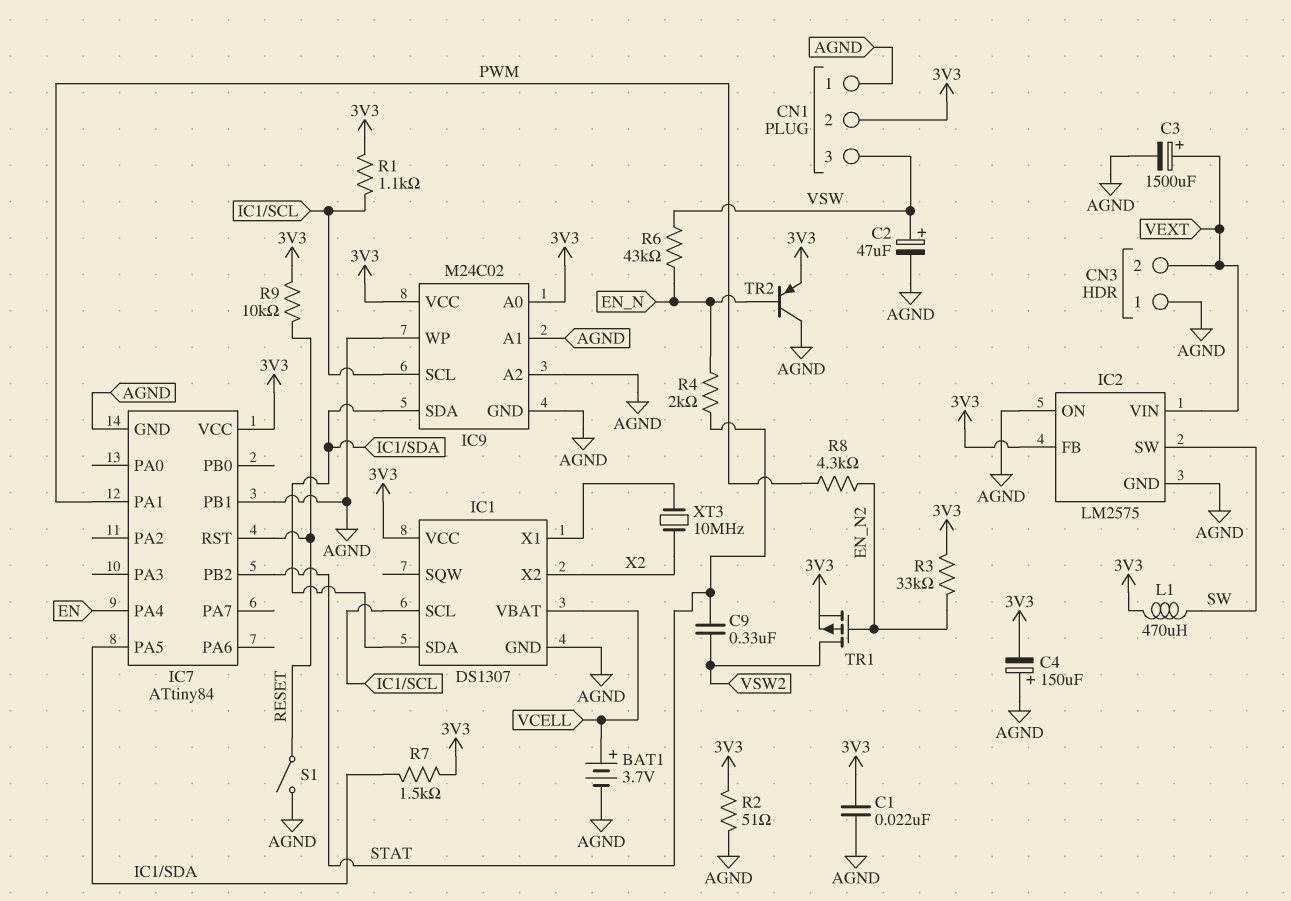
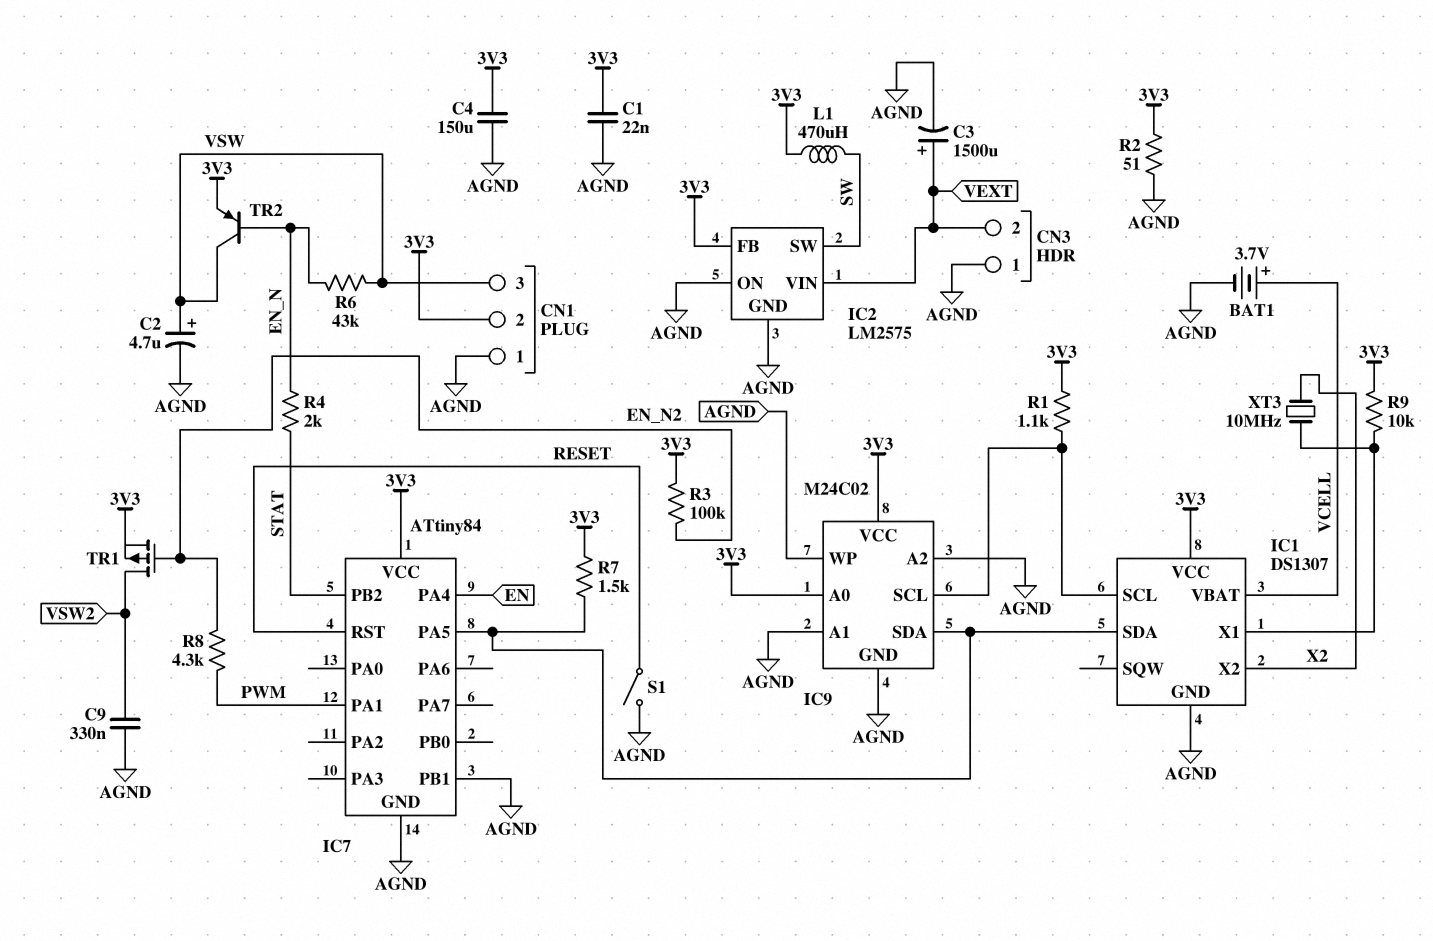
C2: 47uF (plus VSW, minus AGND) -> 4.7uF (plus VSW, minus AGND)
C4: 150uF (plus AGND, minus 3V3) -> 150uF (3V3, AGND)
C9: 330nF (STAT, VSW2) -> 330nF (AGND, VSW2)
R3: 33k (3V3, EN_N2) -> 100k (3V3, EN_N2)
R9: 10k (3V3, RESET) -> 10k (3V3, IC1/X1)
TR2: PNP (B EN_N, C AGND, E 3V3) -> PNP (B EN_N, C VSW, E 3V3)

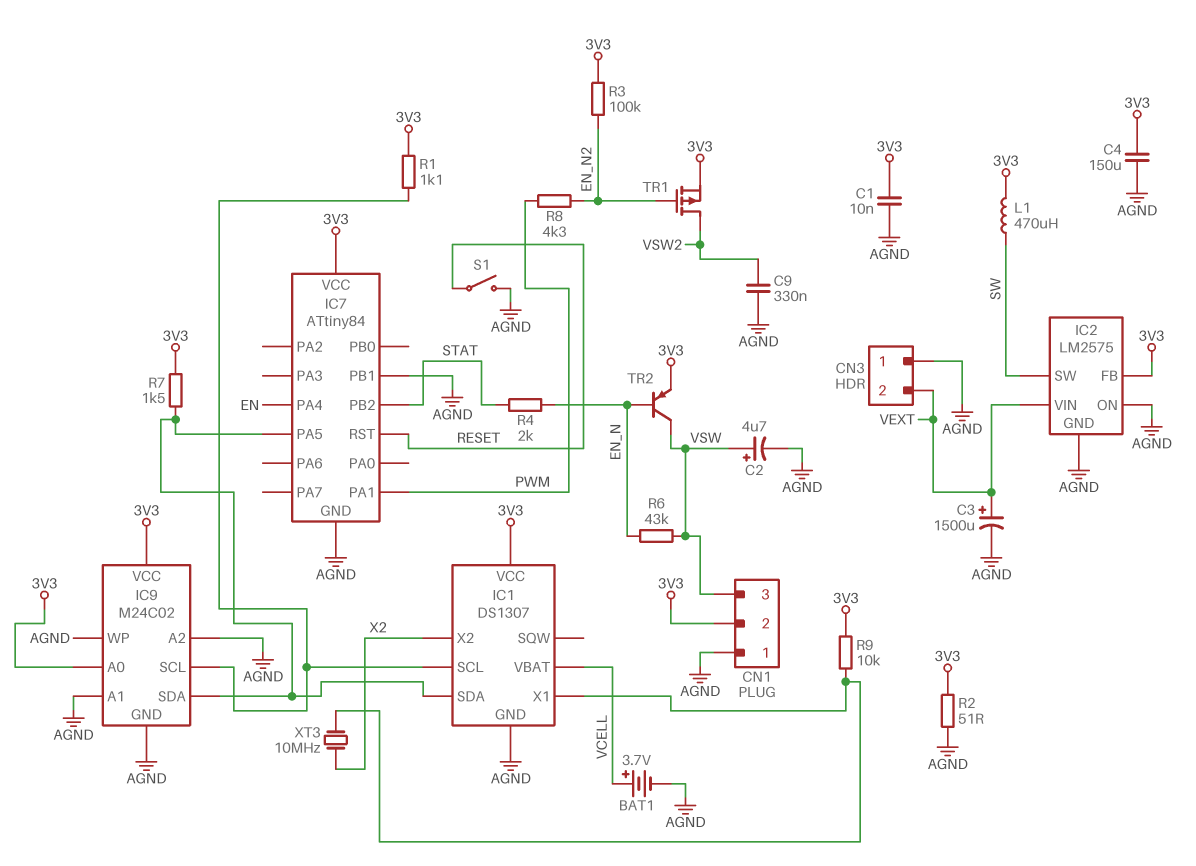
C1: 22nF (3V3, AGND) -> 10nF (3V3, AGND)

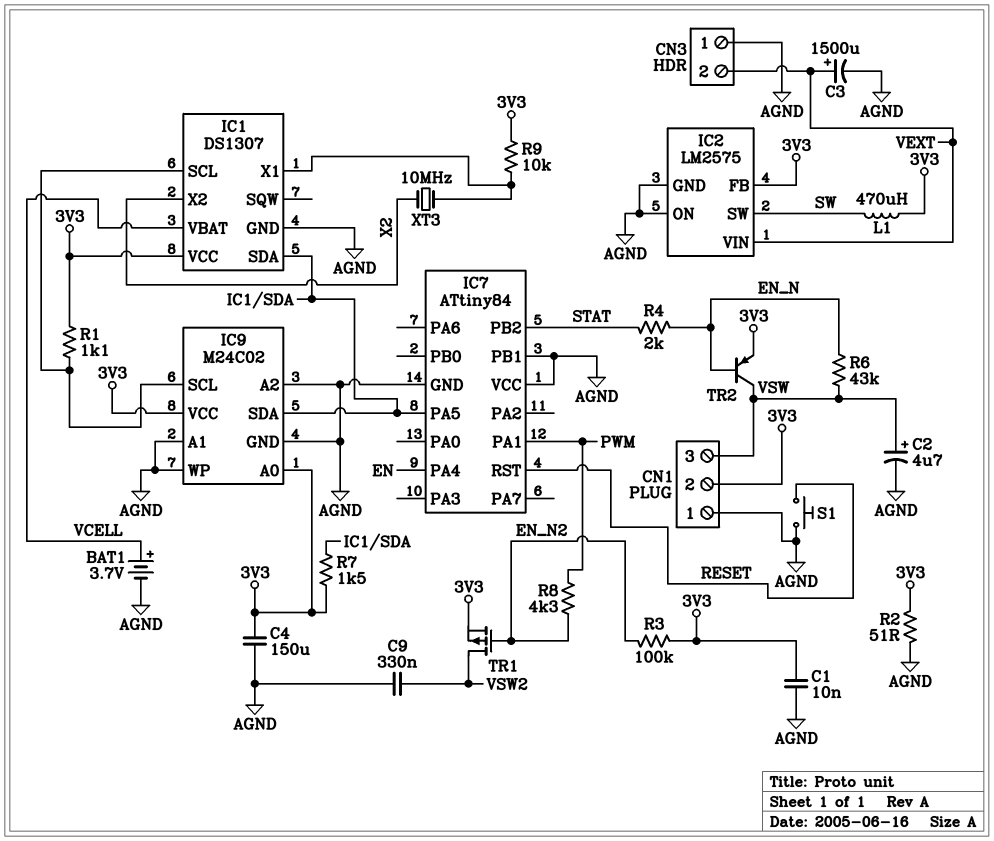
IC7 pin VCC: 3V3 -> AGND
S1: switch (AGND, RESET) -> button (AGND, RESET)

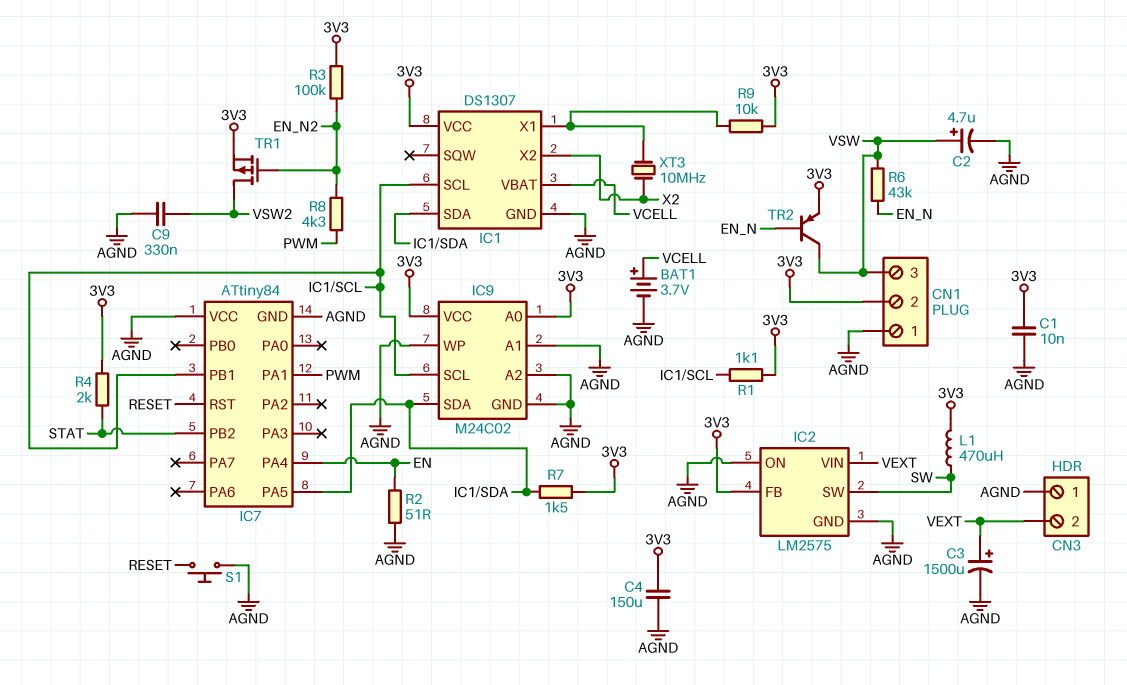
IC7 pin PB1: AGND -> IC1/SCL
R2: 51 (3V3, AGND) -> 51 (AGND, EN)
R4: 2k (EN_N, STAT) -> 2k (3V3, STAT)

